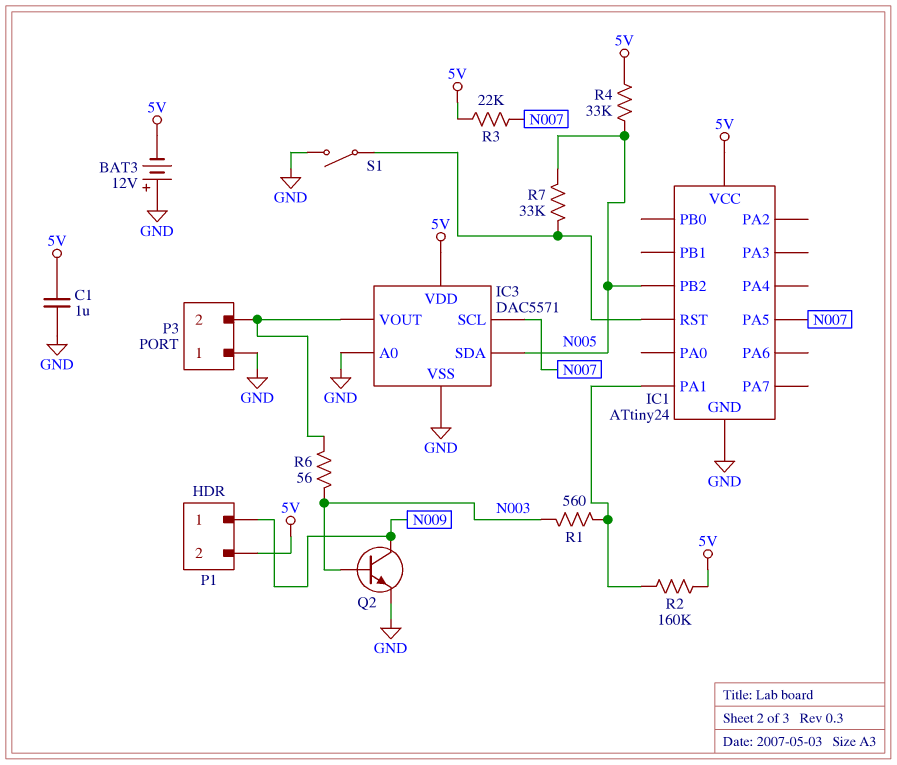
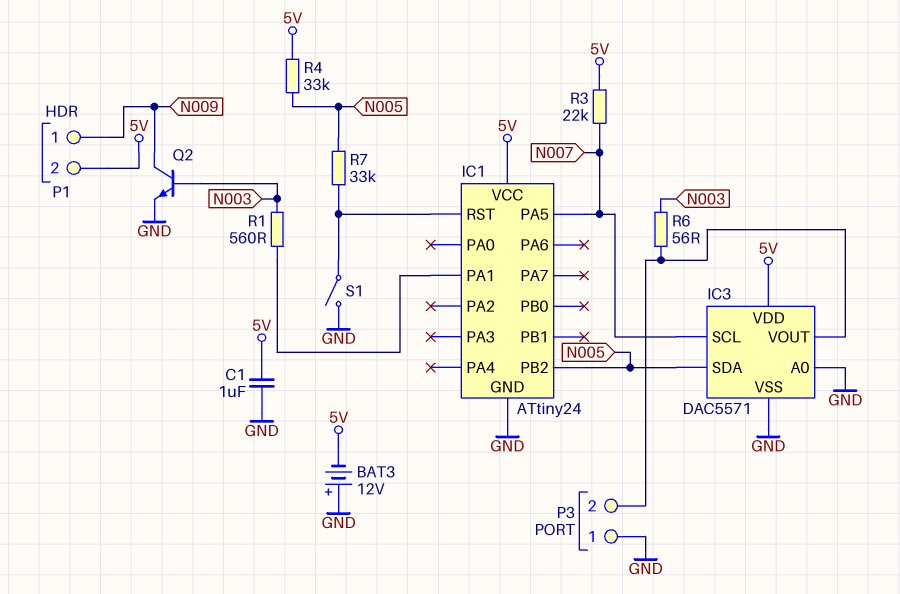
R2: 160k (5V, IC1/PA1) -> none

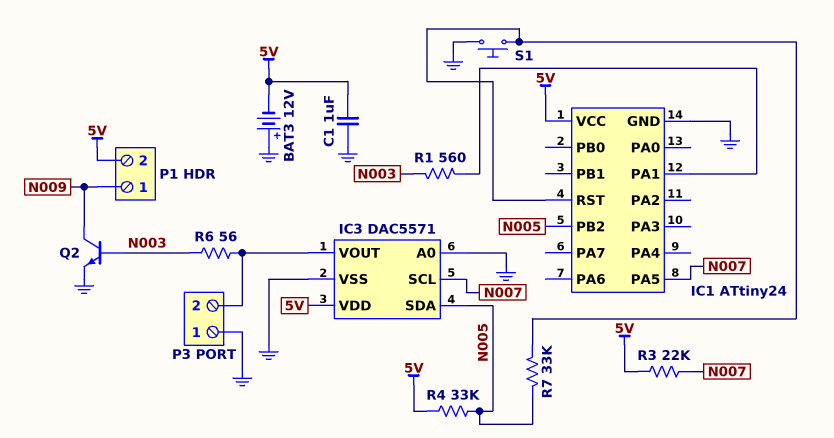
S1: switch (GND, IC1/RST) -> button (GND, IC1/RST)

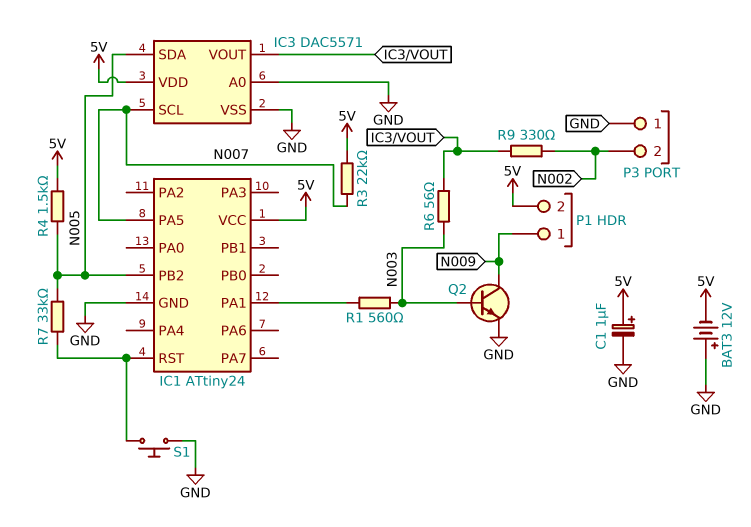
C1: 1uF (5V, GND) -> 1uF (plus 5V, minus GND)
P3 pin 2: IC3/VOUT -> N002
R4: 33k (5V, N005) -> 1.5k (5V, N005)
R9: none -> 330 (IC3/VOUT, N002)

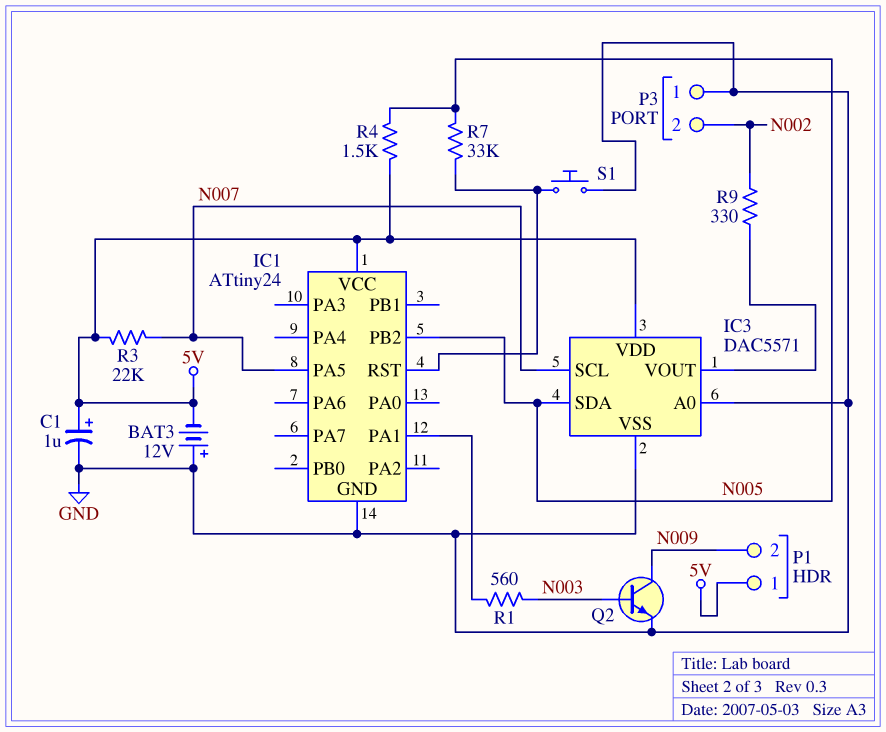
P1 pin 1: N009 -> 5V
P1 pin 2: 5V -> N009
R6: 56 (IC3/VOUT, N003) -> none

